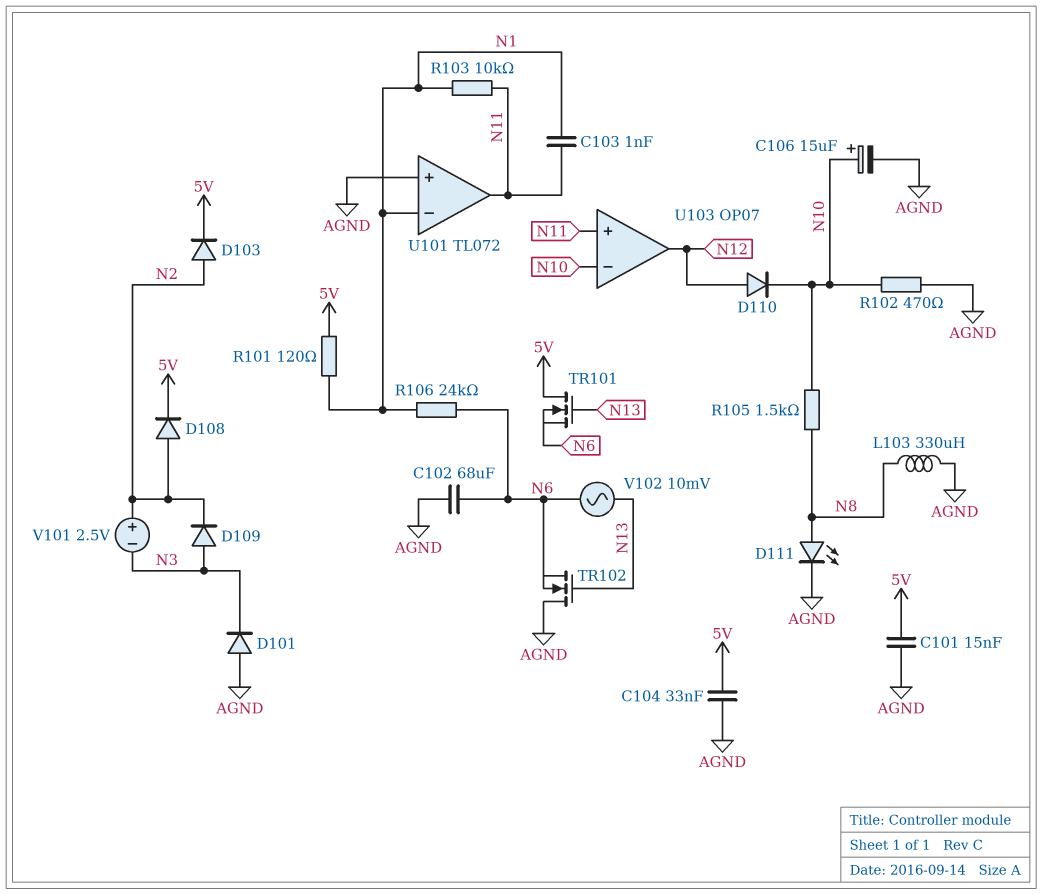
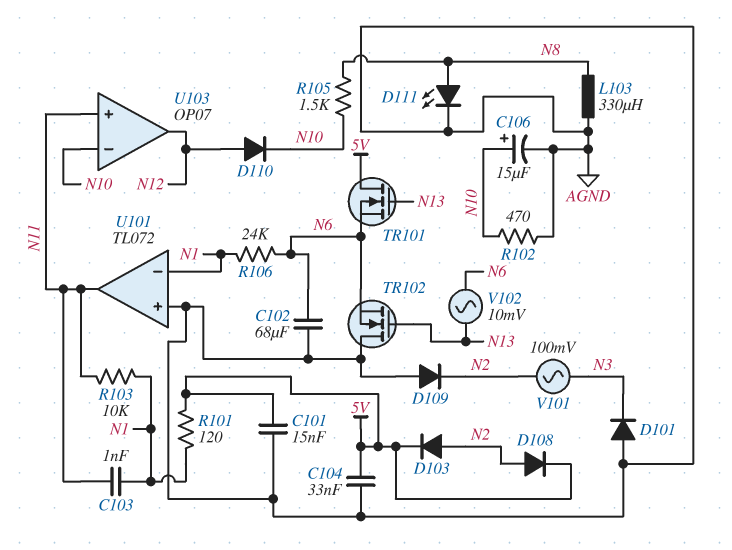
D109: diode (A N3, K N2) -> diode (A AGND, K N2)
V101: 2.5V (plus N2, minus N3) -> AC 100mV (N2, N3)

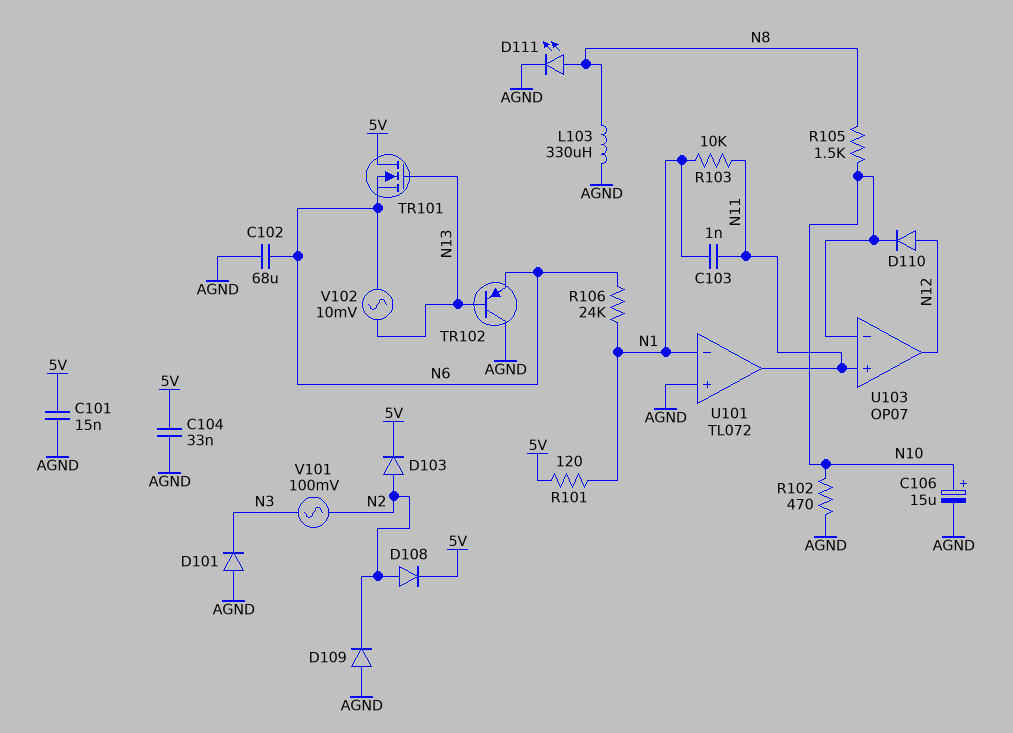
TR102: NMOS (G N13, D AGND, S N6) -> PNP (B N13, C AGND, E N6)

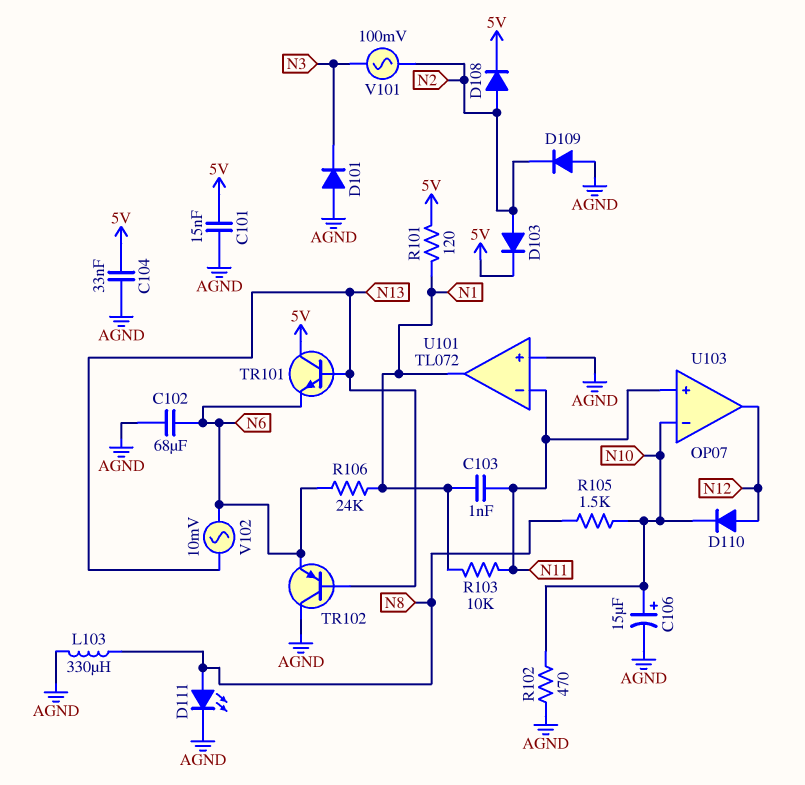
TR101: NMOS (G N13, D 5V, S N6) -> NPN (B N13, C 5V, E N6)
U101 pin in-: N1 -> N11
U101 pin out: N11 -> N1

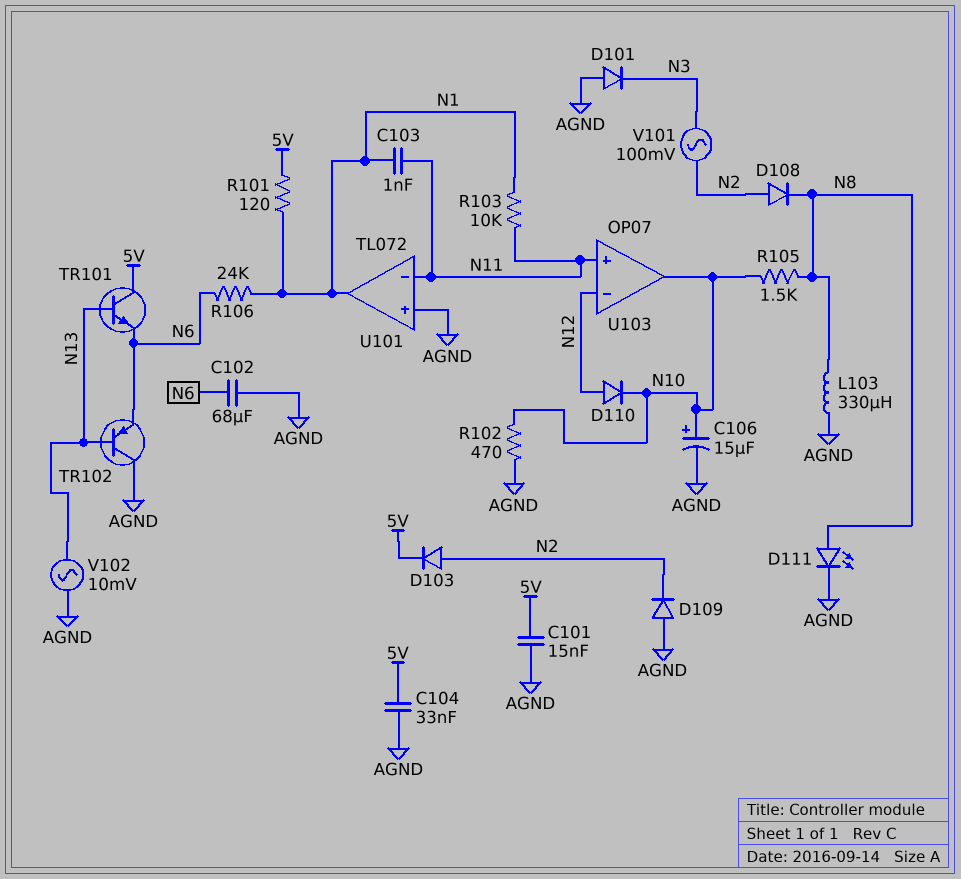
D108: diode (A N2, K 5V) -> diode (A N2, K N8)
U103 pin in-: N10 -> N12
U103 pin out: N12 -> N10
V102: AC 10mV (N6, N13) -> AC 10mV (AGND, N13)

